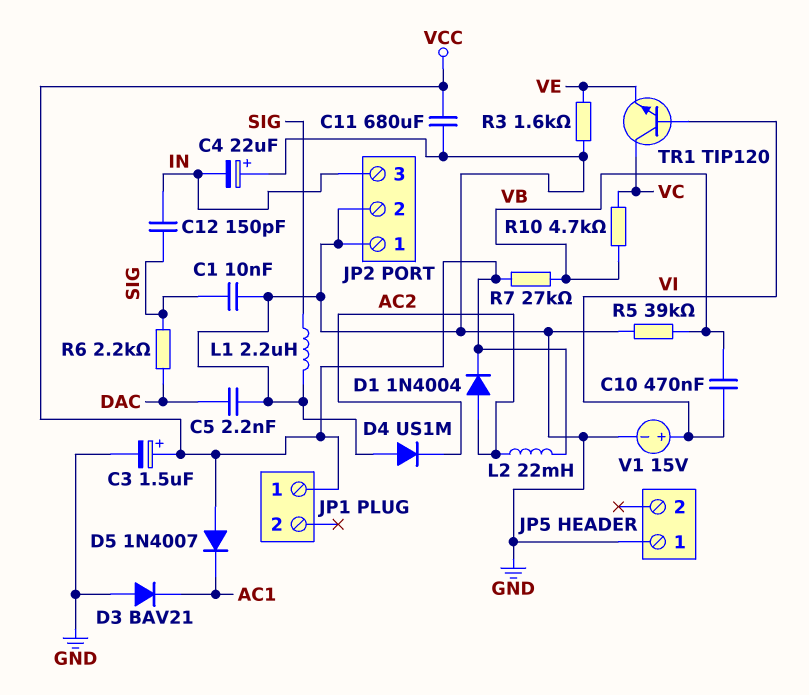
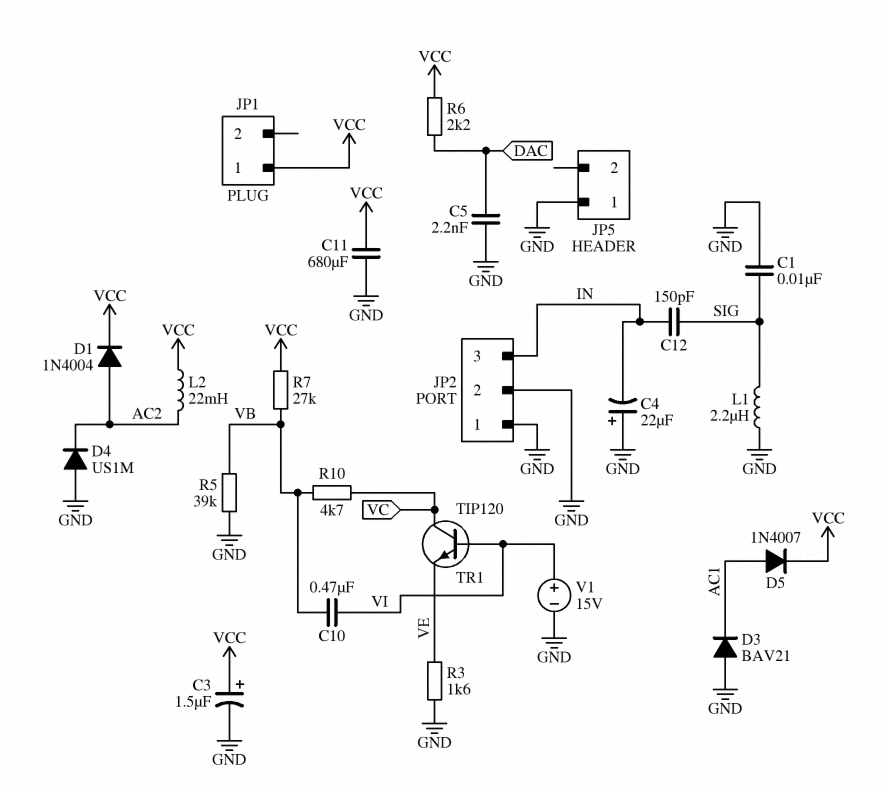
D5: diode 1N4007 (A VCC, K AC1) -> diode 1N4007 (A AC1, K VCC)
R6: 2.2k (DAC, SIG) -> 2.2k (DAC, VCC)

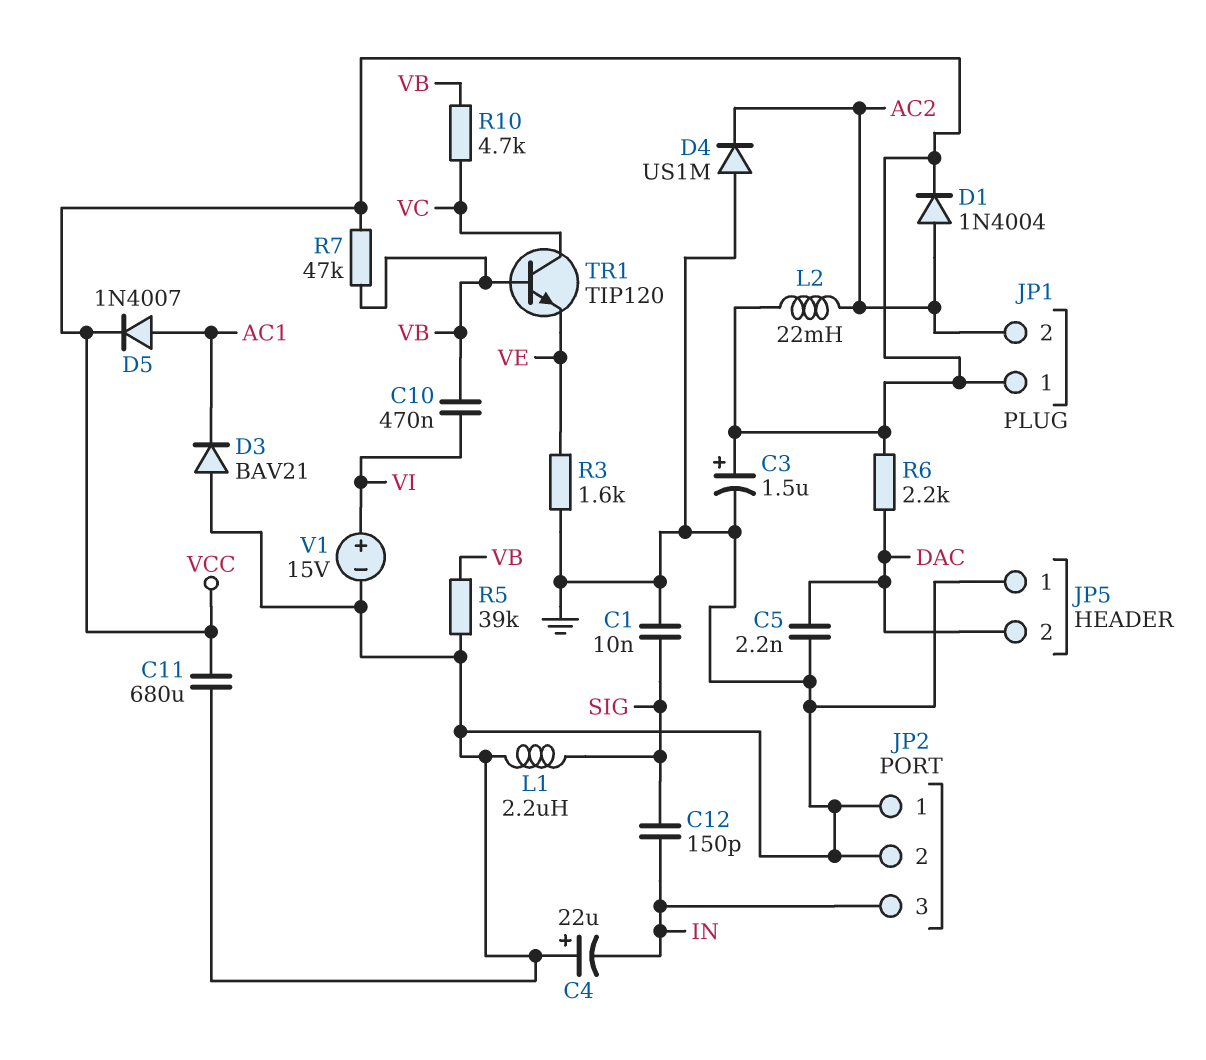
JP1 pin 2: none -> AC2
JP5 pin 2: none -> DAC
R7: 27k (VB, VCC) -> 47k (VB, VCC)
TR1: NPN TIP120 (B VI, C VC, E VE) -> NPN TIP120 (B VB, C VC, E VE)

